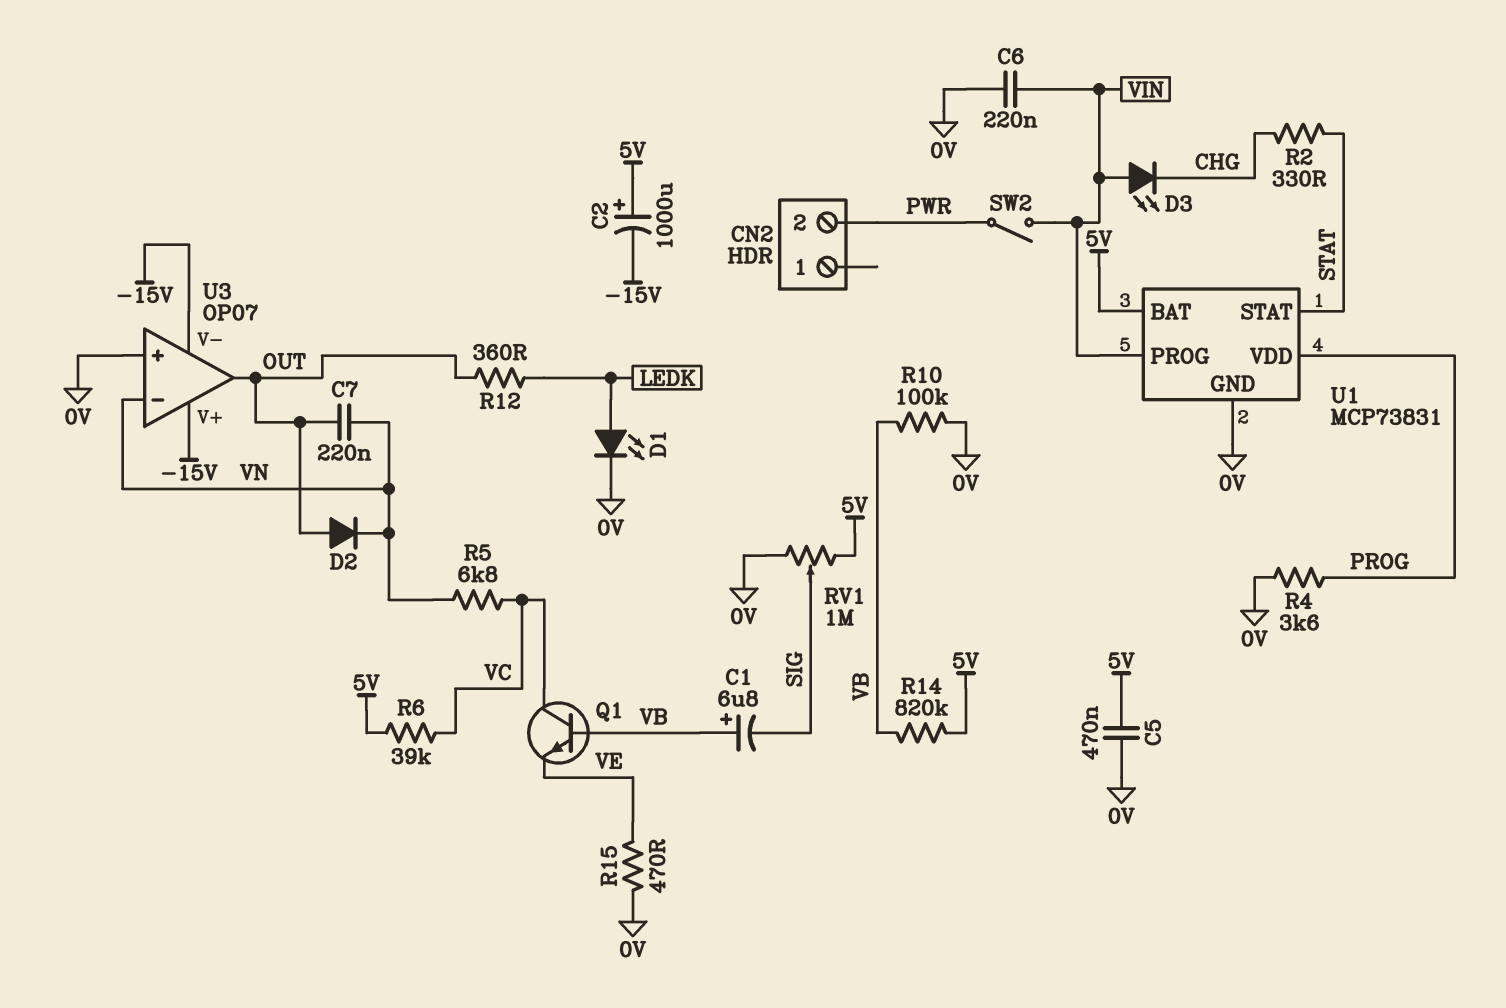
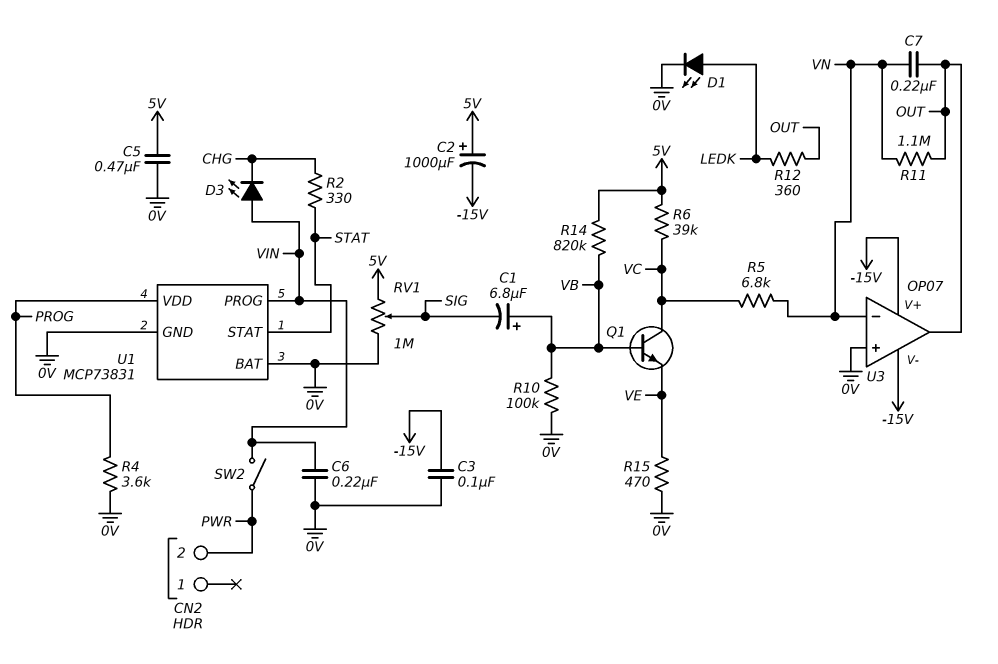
C3: none -> 100nF (-15V, 0V)
D2: diode (A OUT, K VN) -> none
R11: none -> 1.1M (OUT, VN)
U1 pin BAT: 5V -> 0V

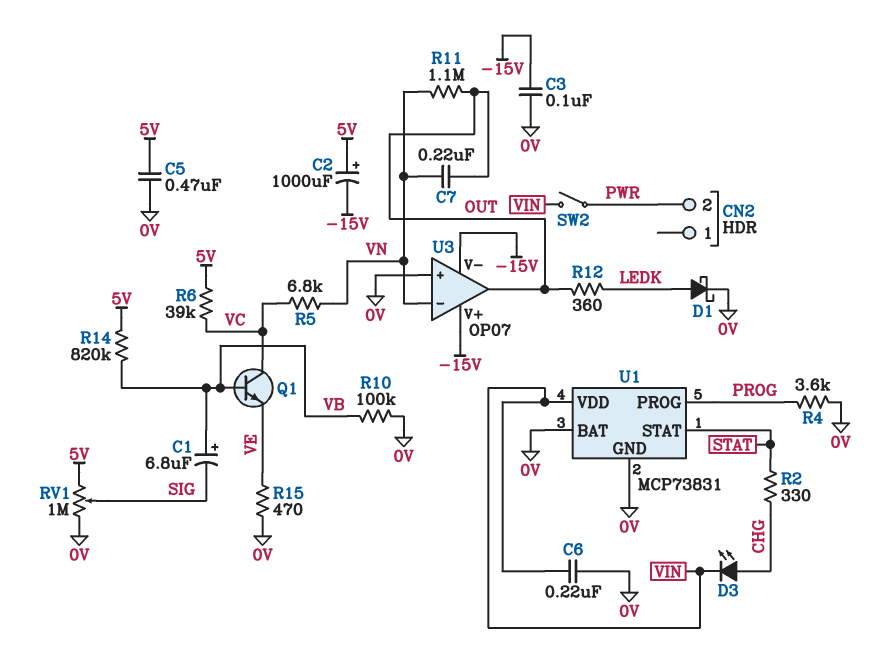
D1: LED (A LEDK, K 0V) -> schottky (A LEDK, K 0V)
D3: LED (A VIN, K CHG) -> LED (A CHG, K VIN)
U1 pin PROG: VIN -> PROG
U1 pin VDD: PROG -> VIN

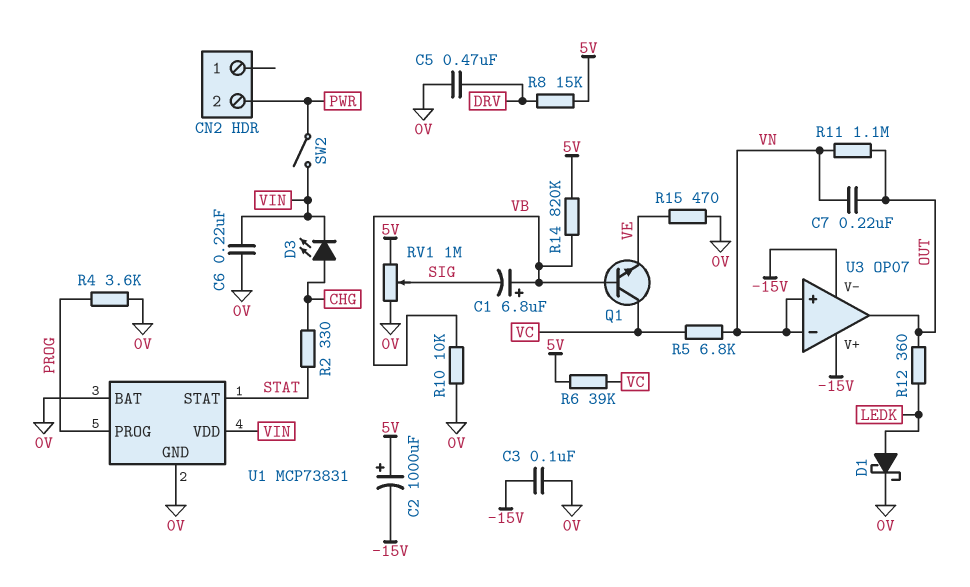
C5: 470nF (0V, 5V) -> 470nF (0V, DRV)
R8: none -> 15k (5V, DRV)
R10: 100k (0V, VB) -> 10k (0V, VB)
U3 pin in+: 0V -> VN

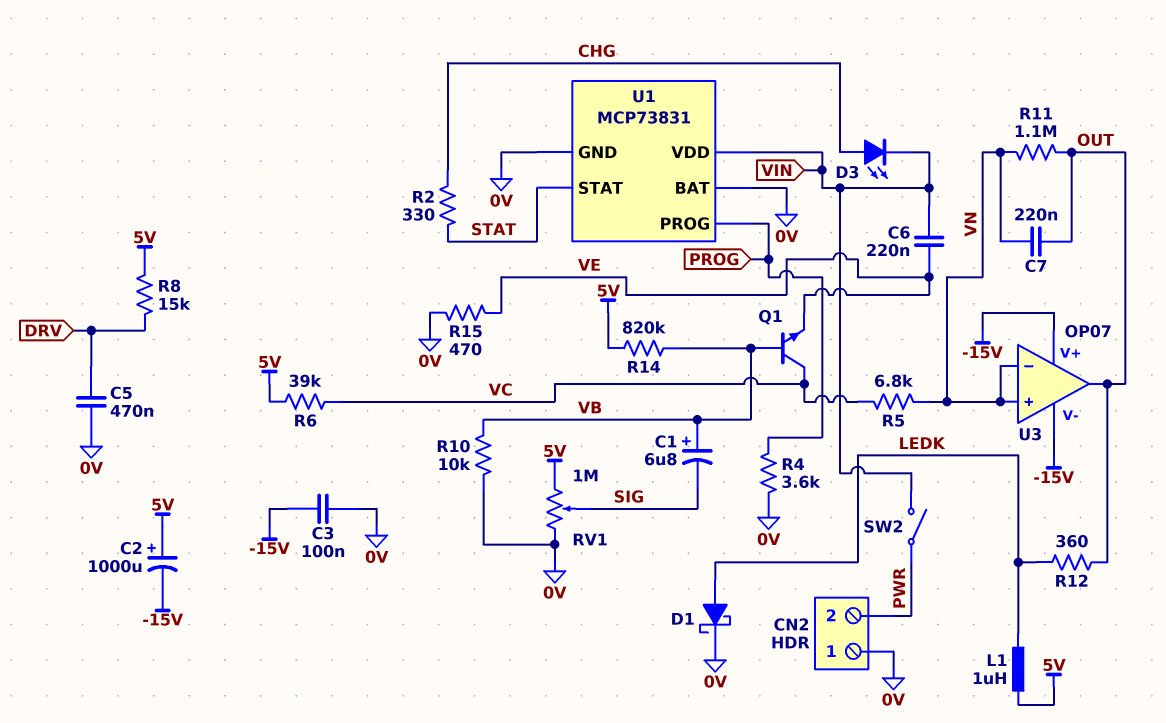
C6: 220nF (0V, VIN) -> 220nF (VE, VIN)
CN2 pin 1: none -> 0V
L1: none -> 1uH (5V, LEDK)

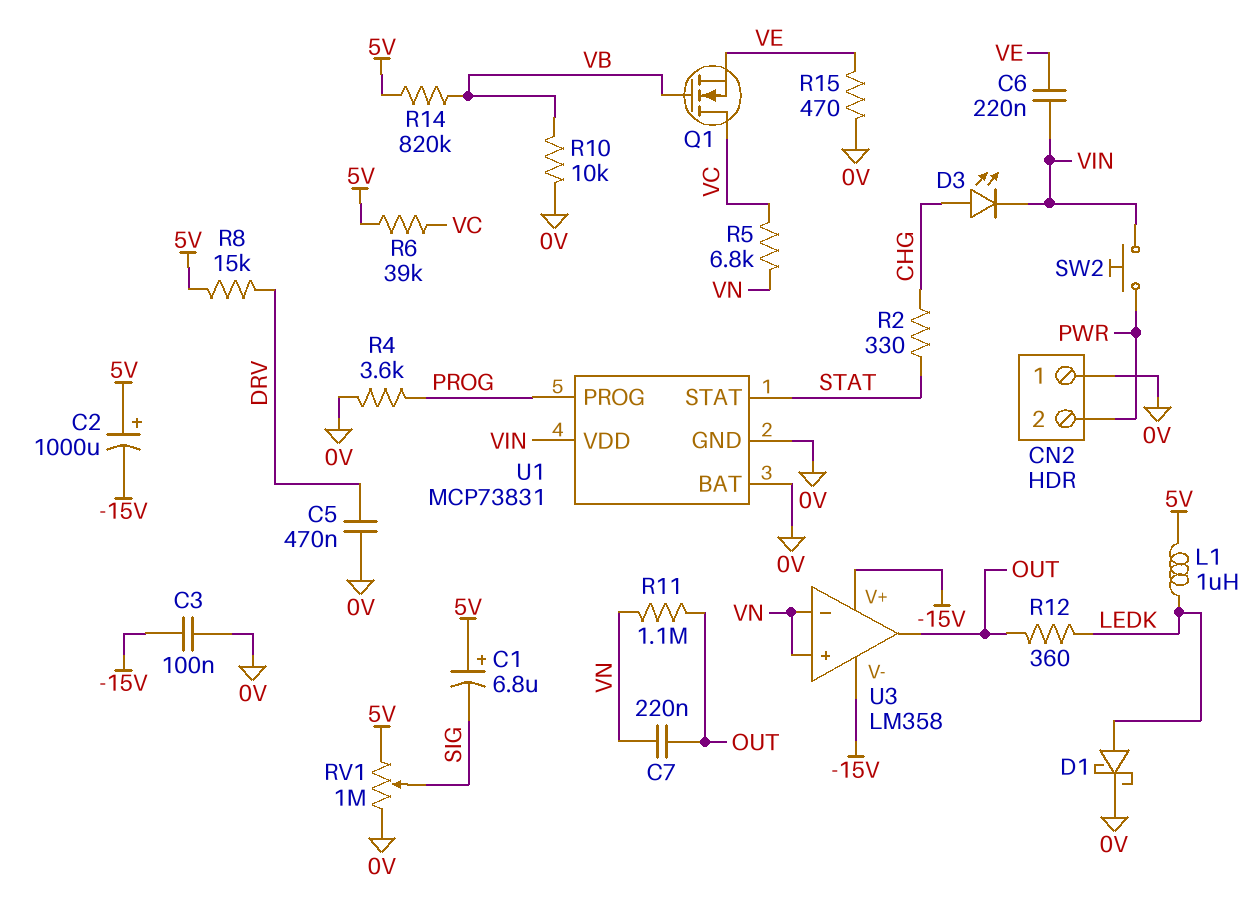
C1: 6.8uF (plus VB, minus SIG) -> 6.8uF (plus 5V, minus SIG)
Q1: NPN (B VB, C VC, E VE) -> NMOS (G VB, D VC, S VE)
SW2: switch (PWR, VIN) -> button (PWR, VIN)
U3: OP07 -> LM358

